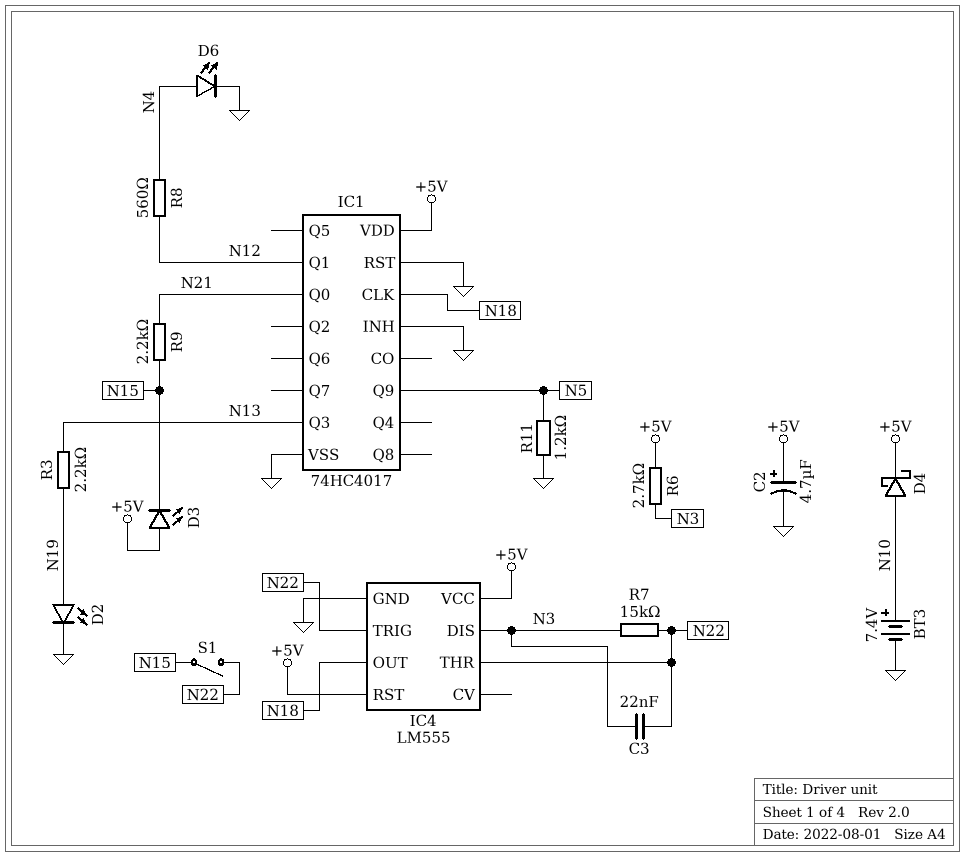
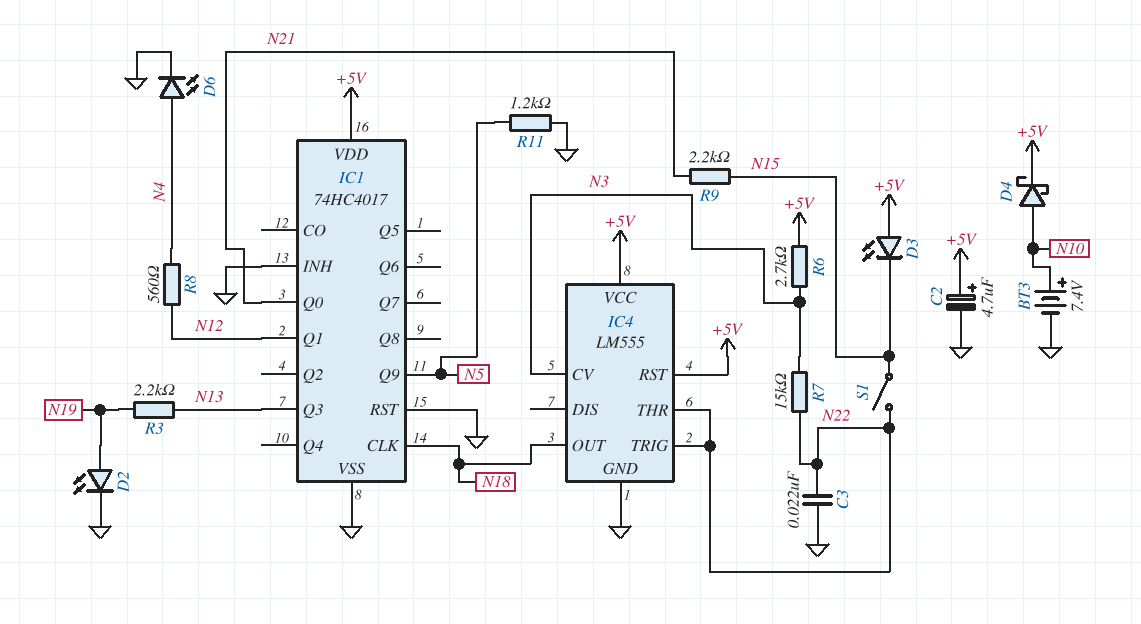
C3: 22nF (N3, N22) -> 22nF (GND, N22)
IC4 pin CV: none -> N3
IC4 pin DIS: N3 -> none

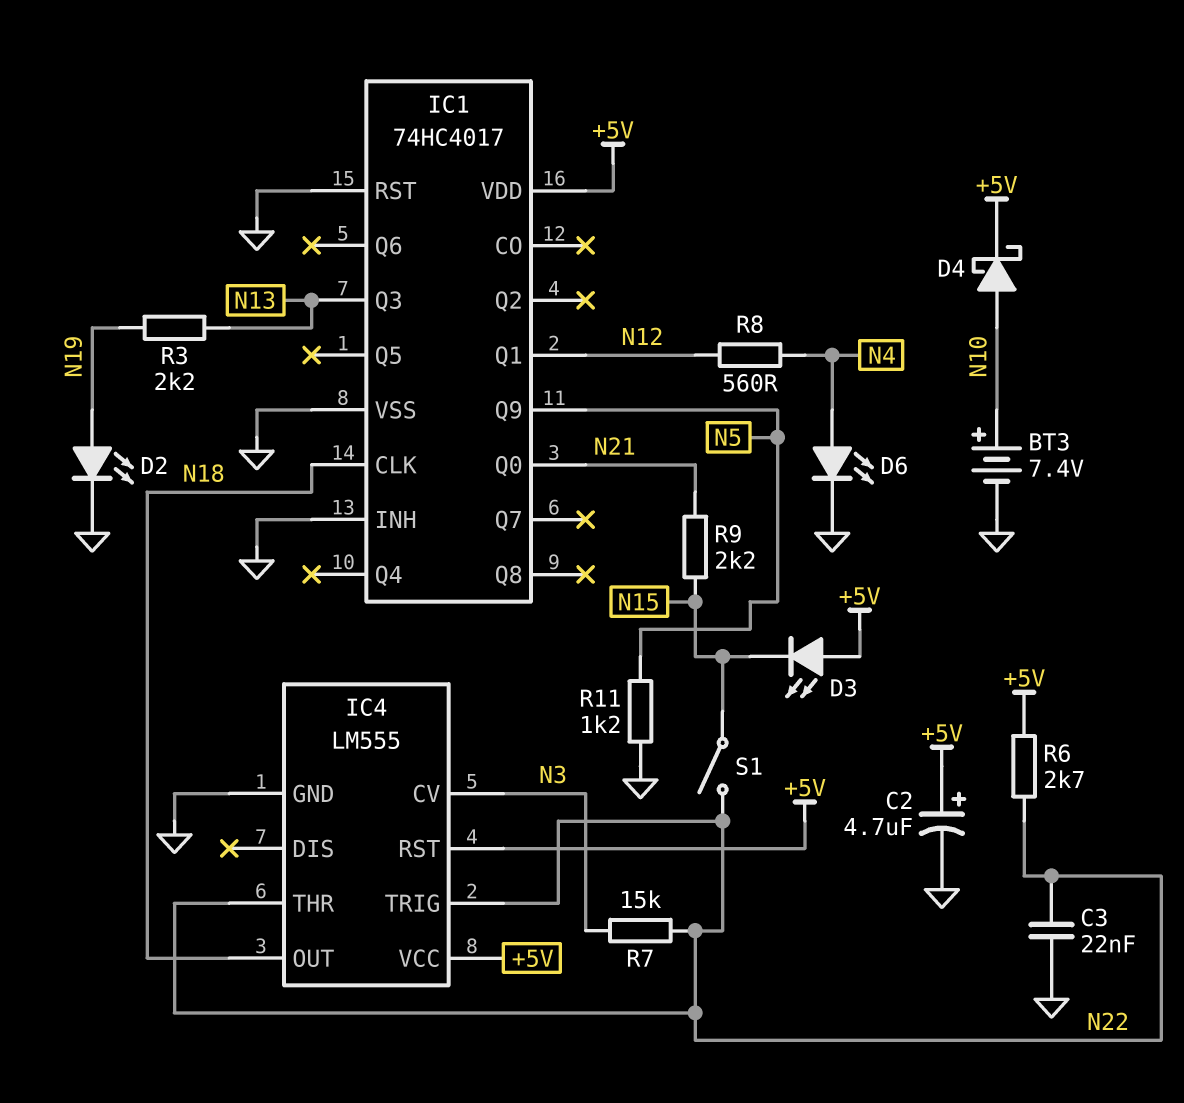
R6: 2.7k (+5V, N3) -> 2.7k (+5V, N22)

